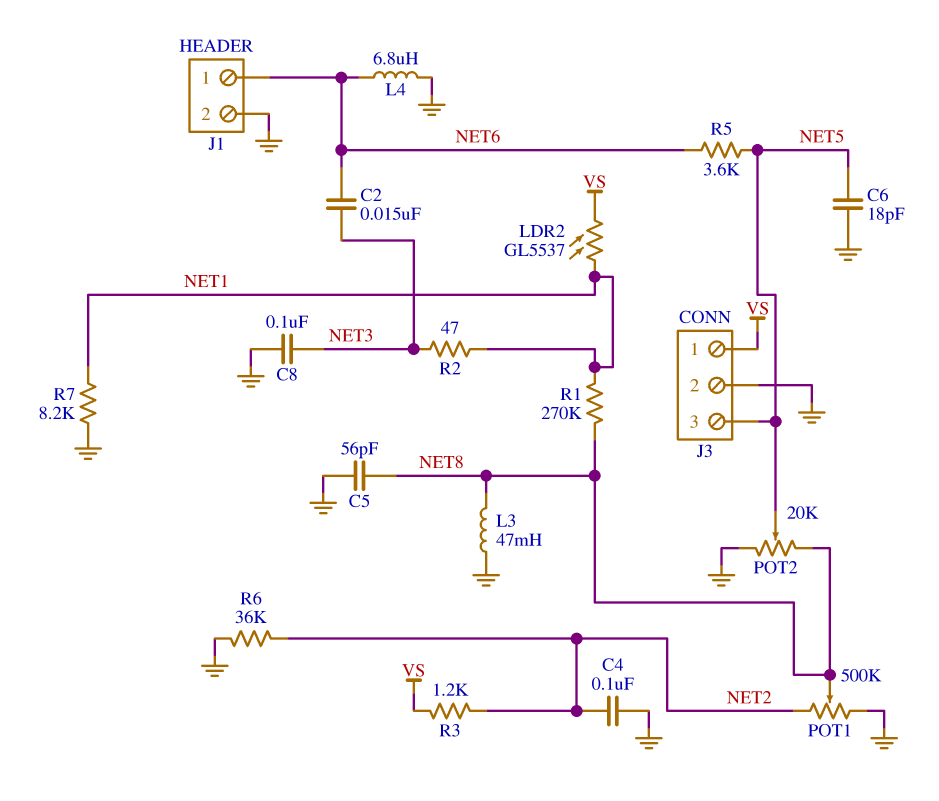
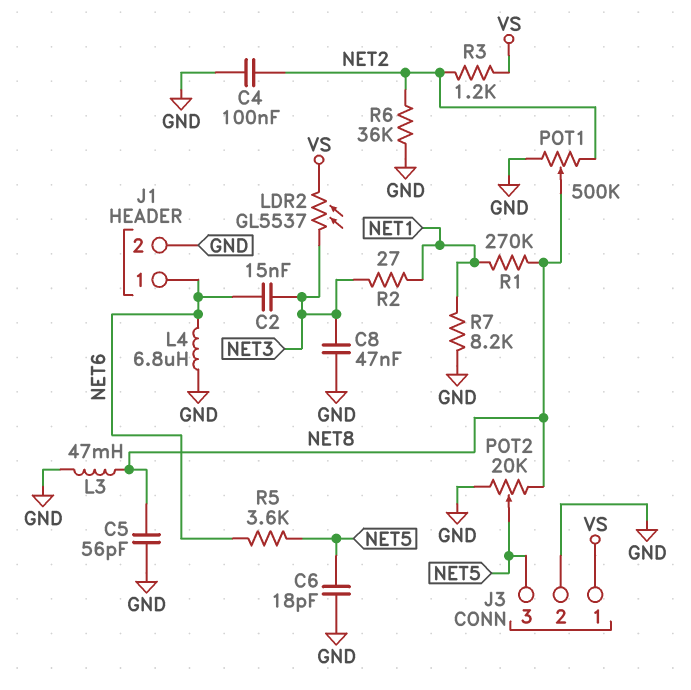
C8: 100nF (GND, NET3) -> 47nF (GND, NET3)
LDR2: GL5537 (NET1, VS) -> GL5537 (NET3, VS)
R2: 47 (NET1, NET3) -> 27 (NET1, NET3)

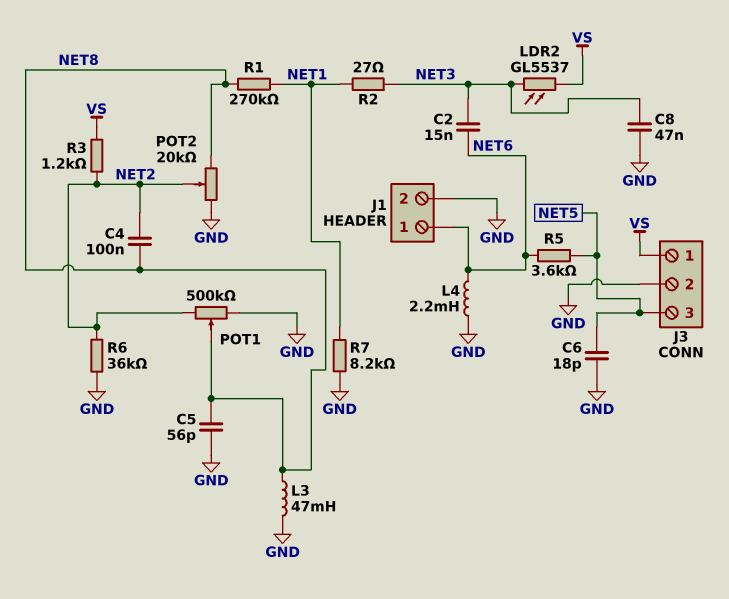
C4: 100nF (GND, NET2) -> 100nF (NET2, NET8)
L4: 6.8uH (GND, NET6) -> 2.2mH (GND, NET6)
POT2: 20k (GND, NET8, wiper NET5) -> 20k (GND, NET8, wiper NET2)

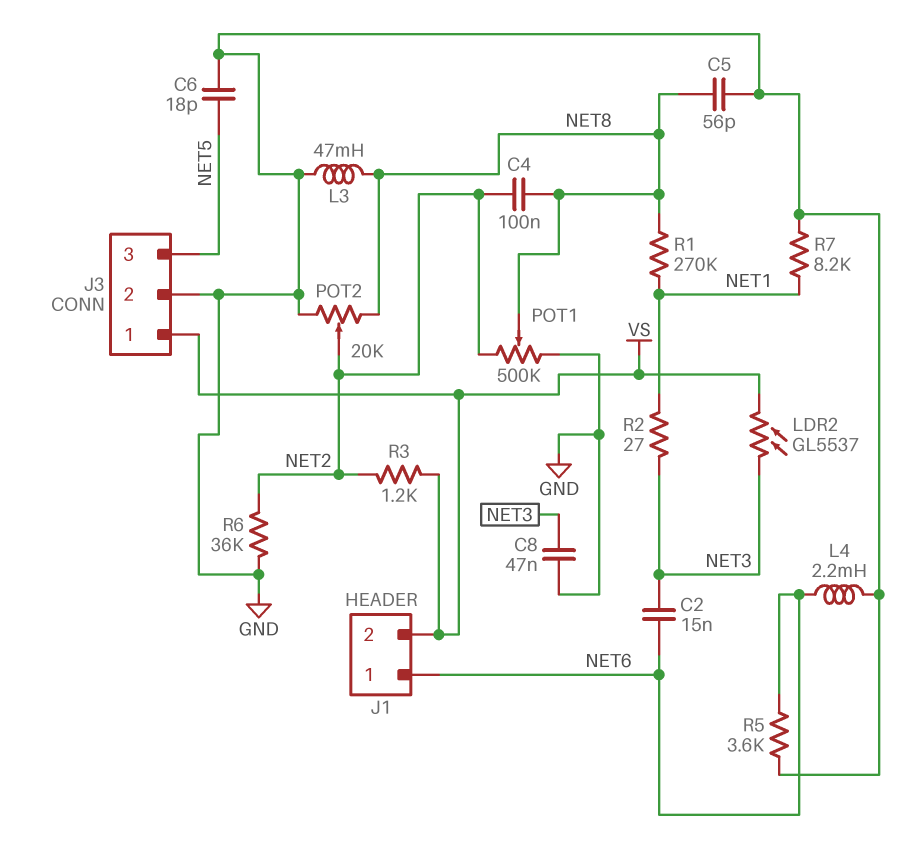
J1 pin 2: GND -> VS
R5: 3.6k (NET5, NET6) -> 3.6k (GND, NET6)

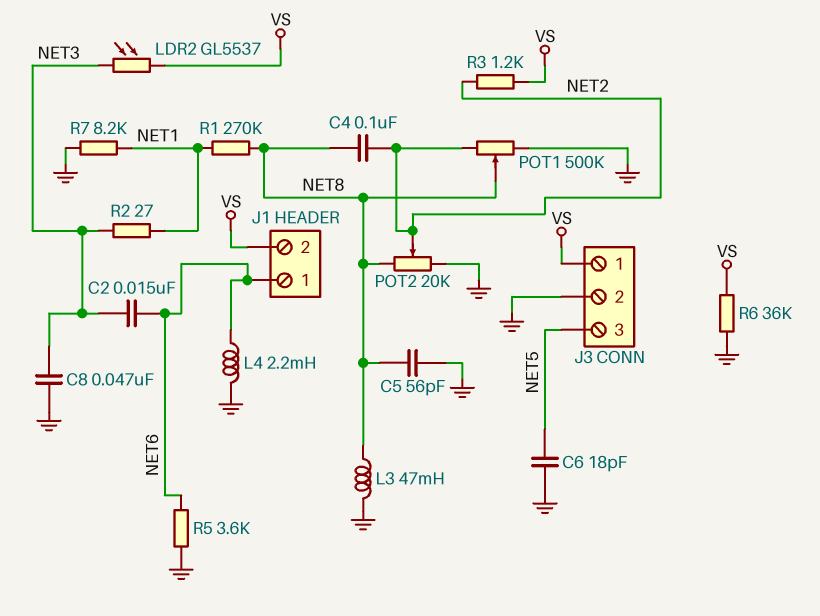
R6: 36k (GND, NET2) -> 36k (GND, VS)

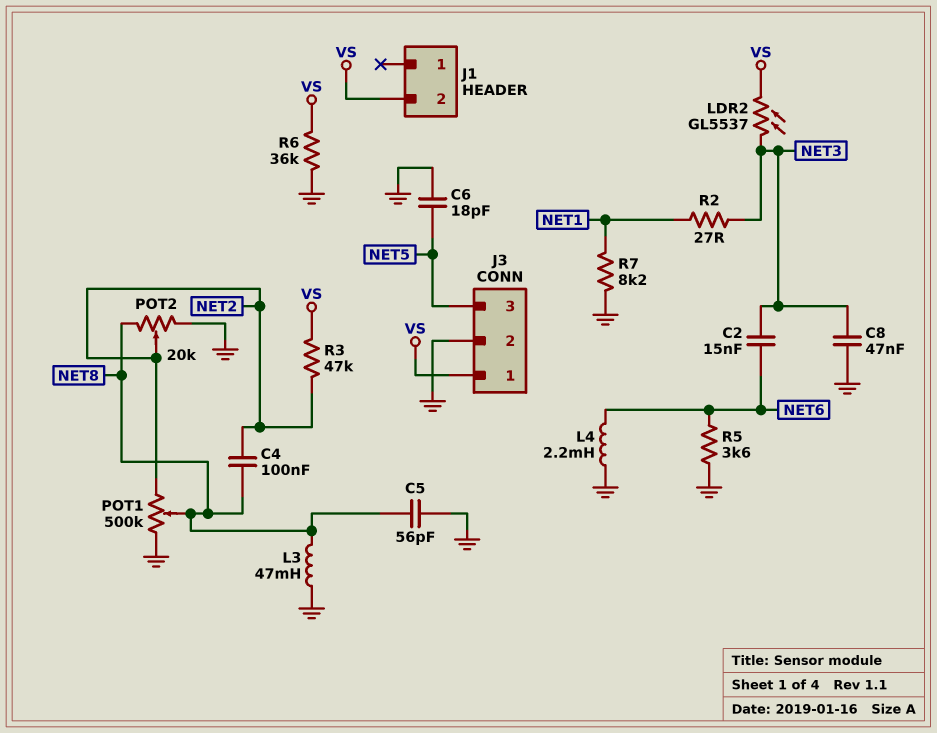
J1 pin 1: NET6 -> none
R1: 270k (NET1, NET8) -> none
R3: 1.2k (NET2, VS) -> 47k (NET2, VS)

